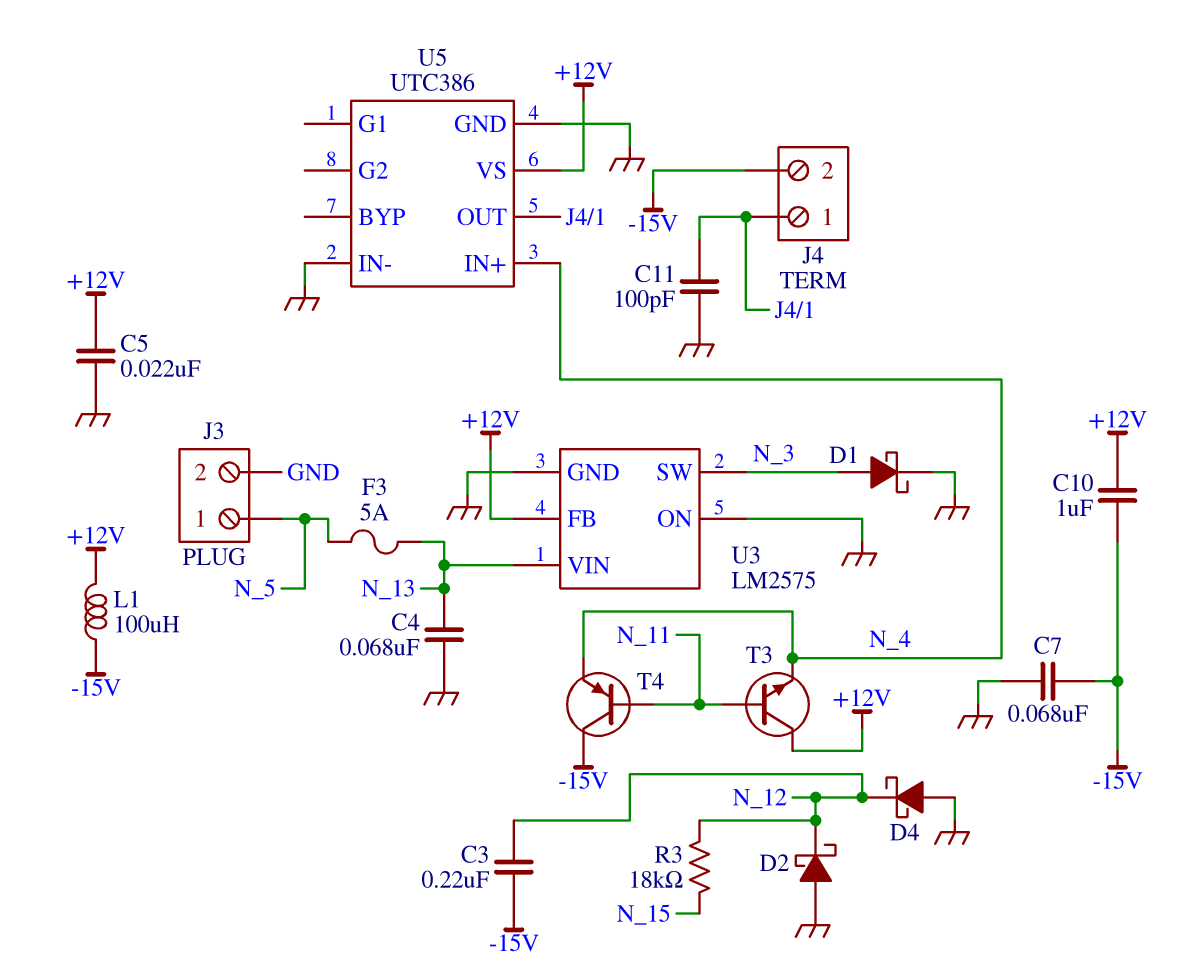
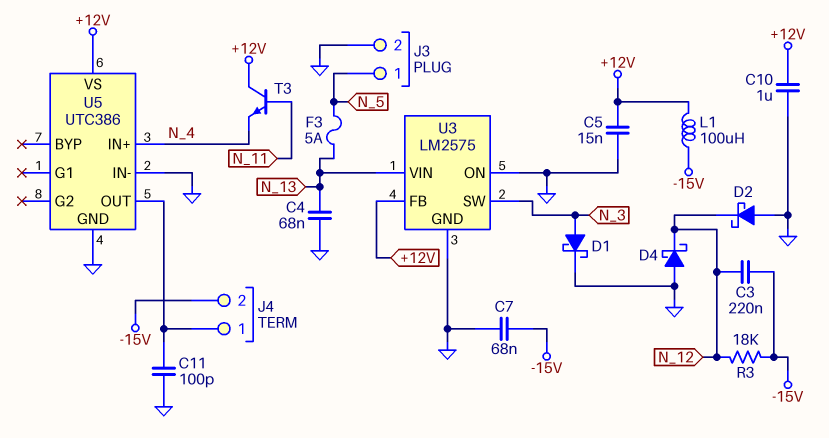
C5: 22nF (+12V, GND) -> 15nF (+12V, GND)
C10: 1uF (+12V, -15V) -> 1uF (+12V, GND)
R3: 18k (N_12, N_15) -> 18k (-15V, N_12)
T4: PNP (B N_11, C -15V, E N_4) -> none

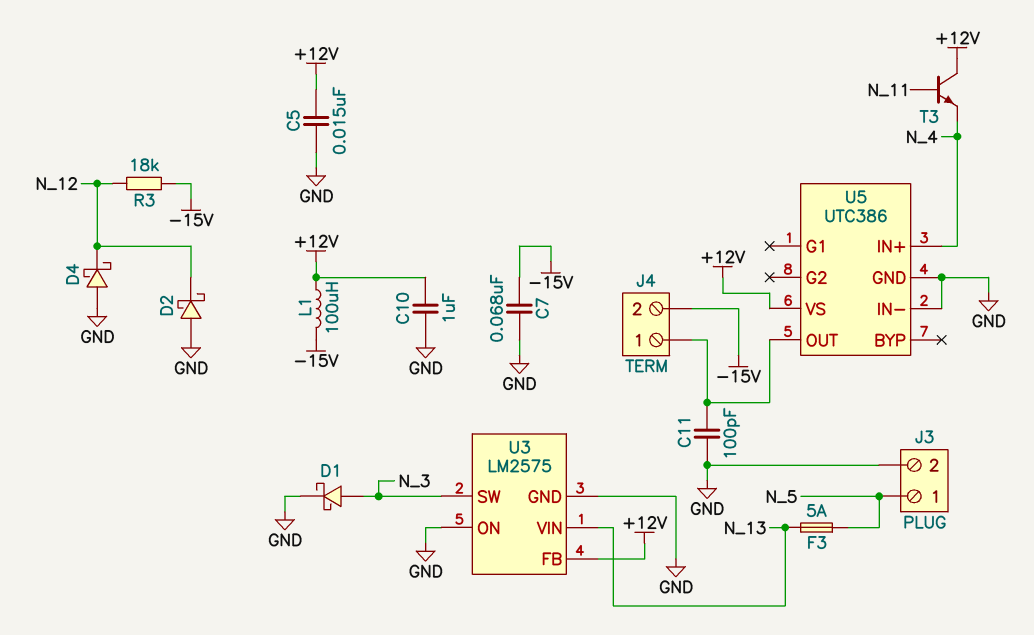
C3: 220nF (-15V, N_12) -> none
C4: 68nF (GND, N_13) -> none

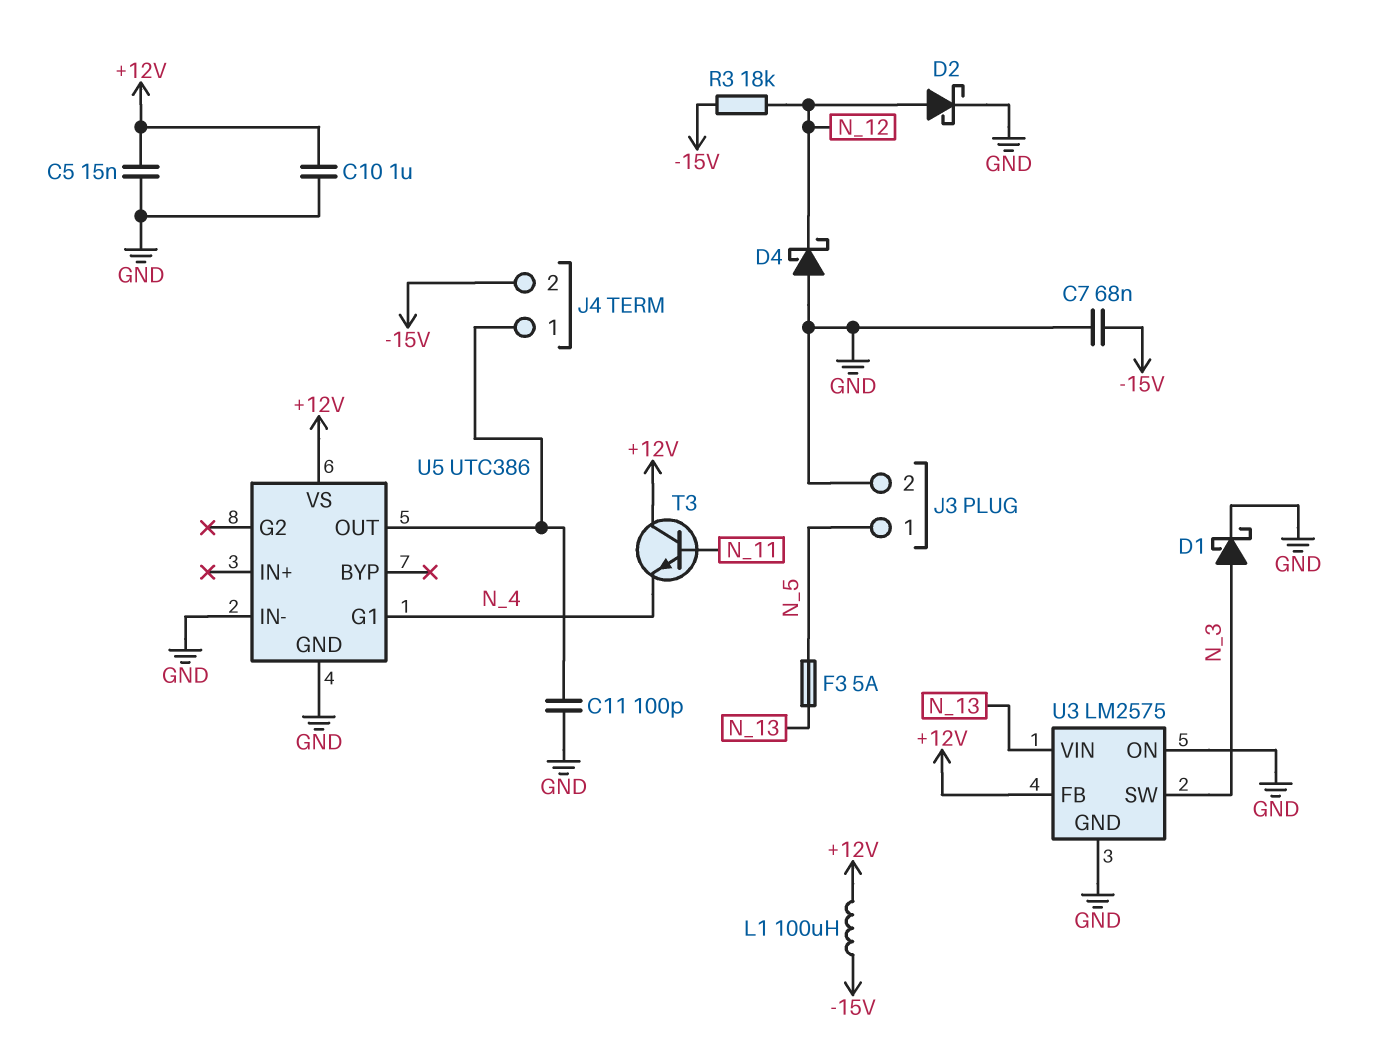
D2: schottky (A GND, K N_12) -> schottky (A N_12, K GND)
U5 pin G1: none -> N_4
U5 pin IN+: N_4 -> none

